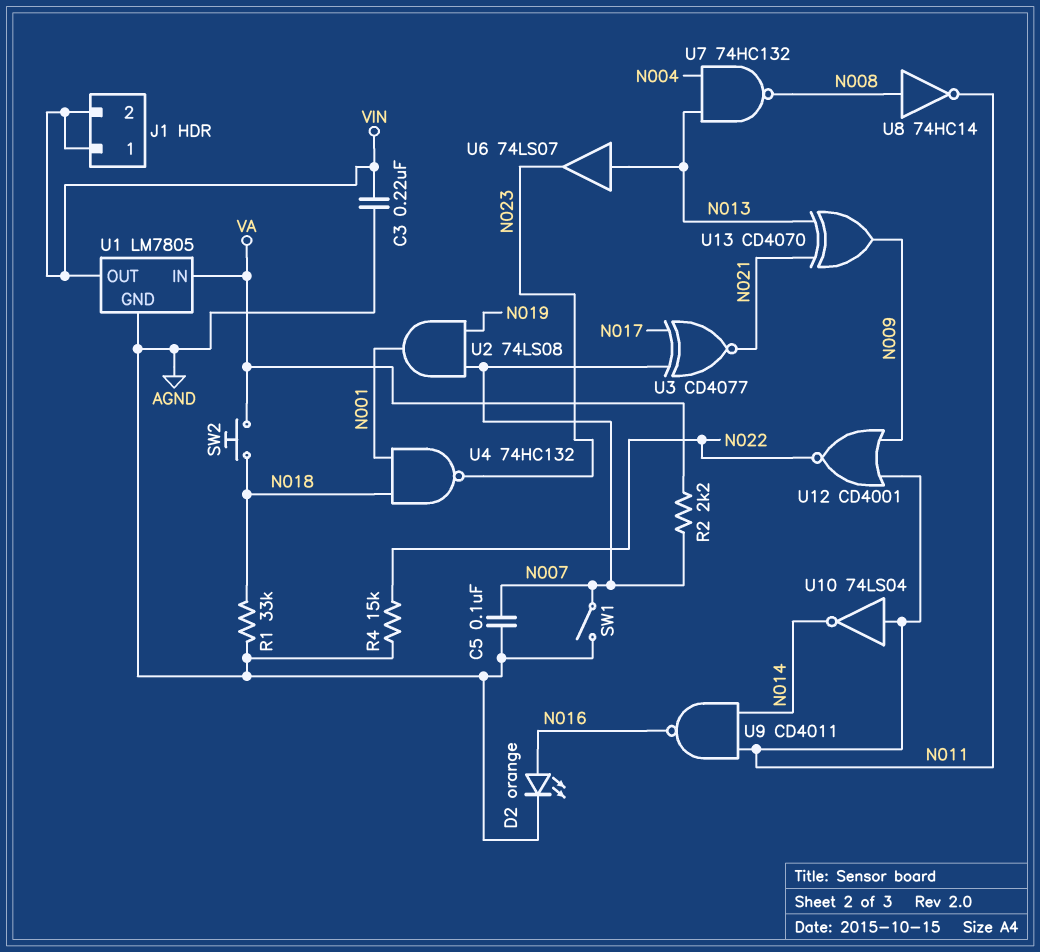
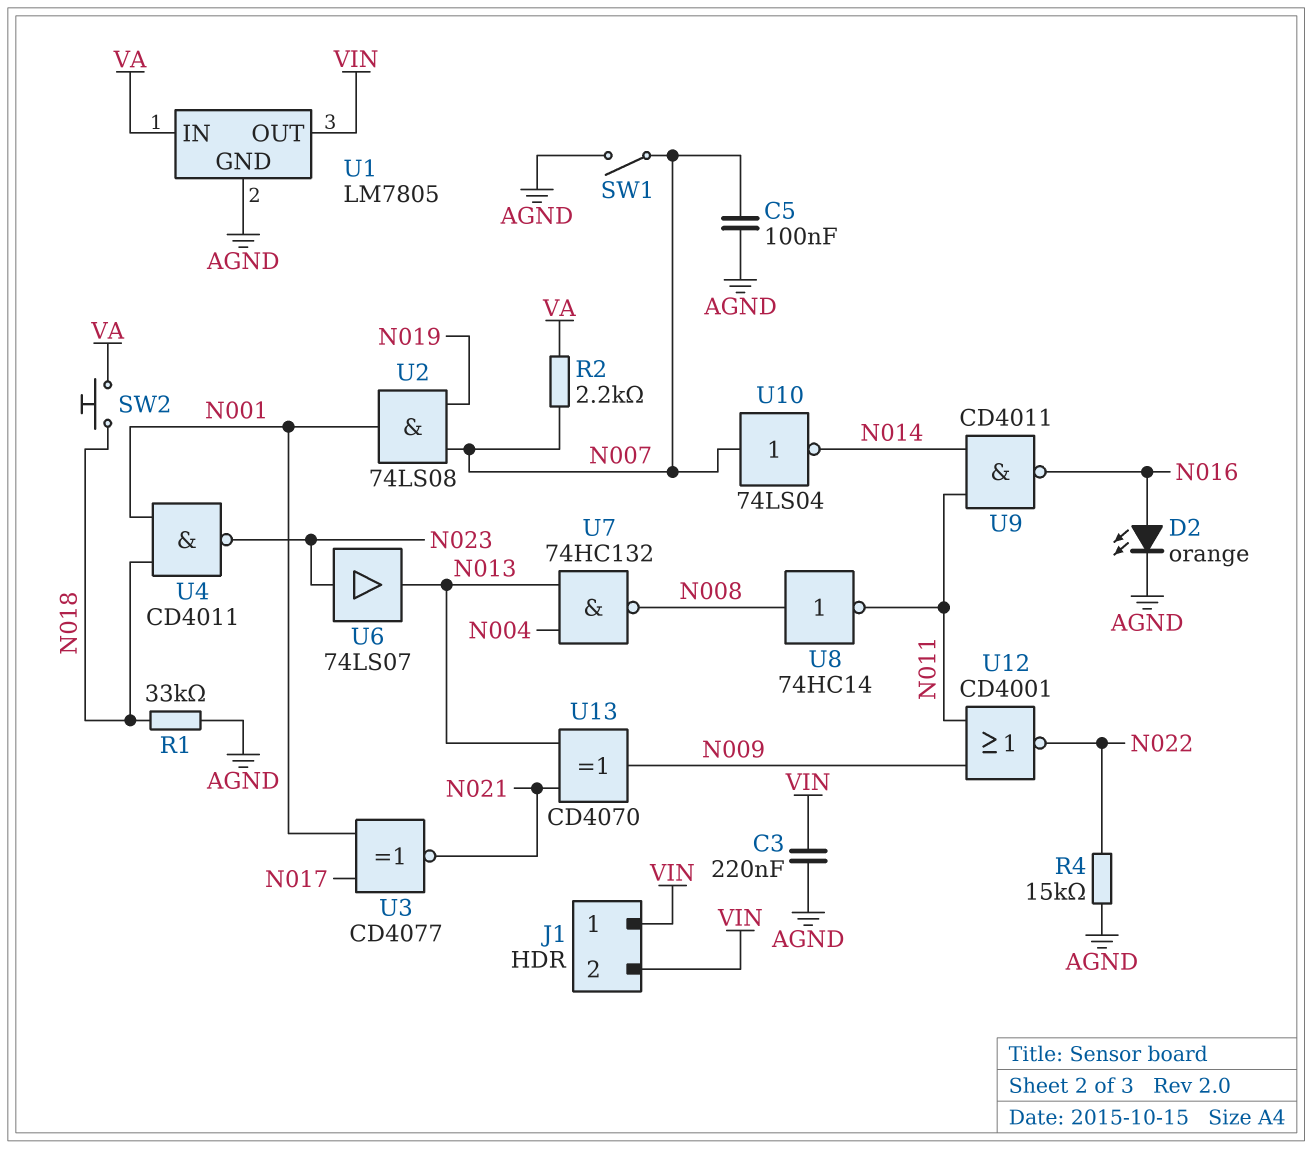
U3: XNOR CD4077 (in N007, in N017, out N021) -> XNOR CD4077 (in N001, in N017, out N021)
U4: NAND 74HC132 (in N001, in N018, out N023) -> NAND CD4011 (in N001, in N018, out N023)
U6: buffer 74LS07 (in N013, out N023) -> buffer 74LS07 (in N023, out N013)
U10: NOT 74LS04 (in N011, out N014) -> NOT 74LS04 (in N007, out N014)

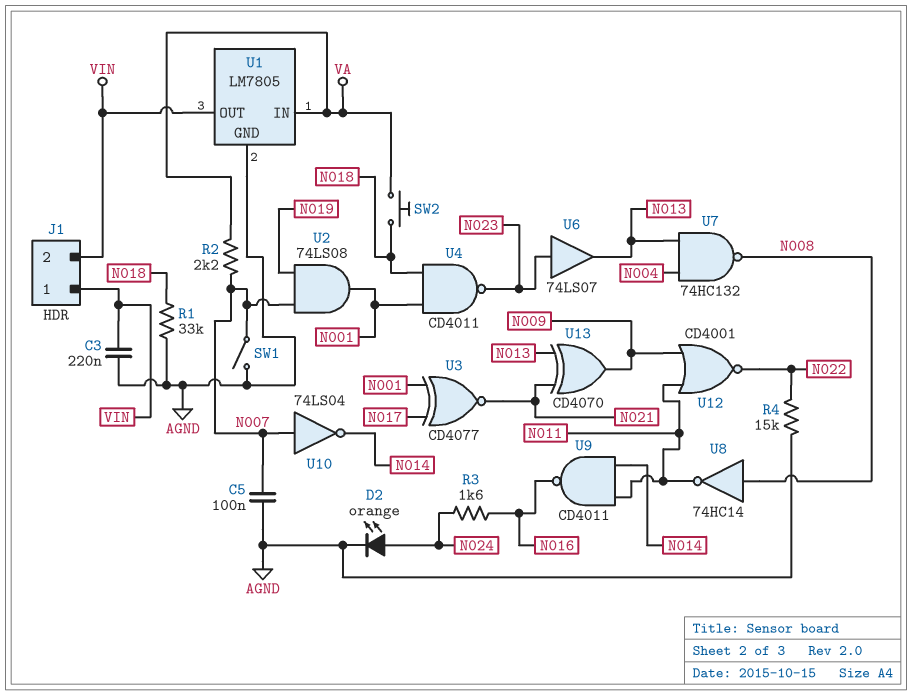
D2: LED orange (A N016, K AGND) -> LED orange (A N024, K AGND)
R3: none -> 1.6k (N016, N024)

